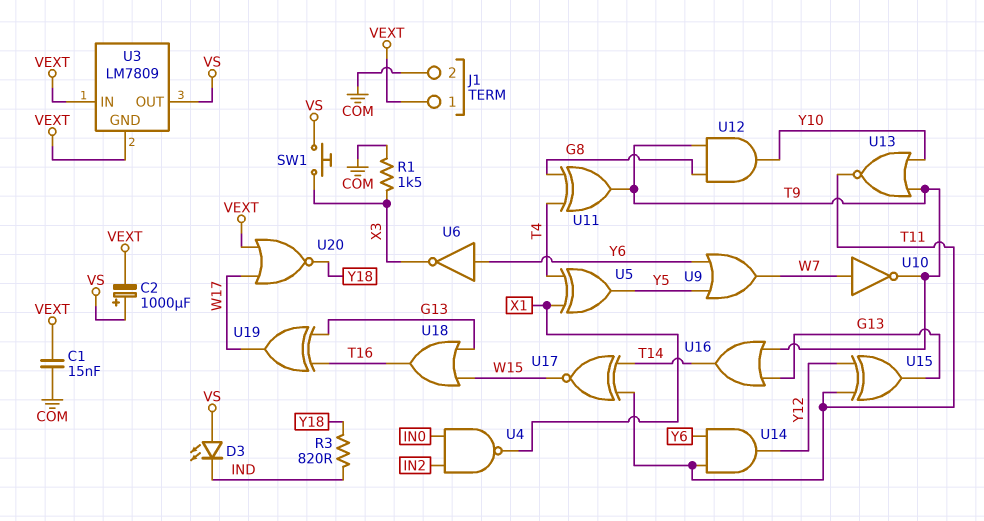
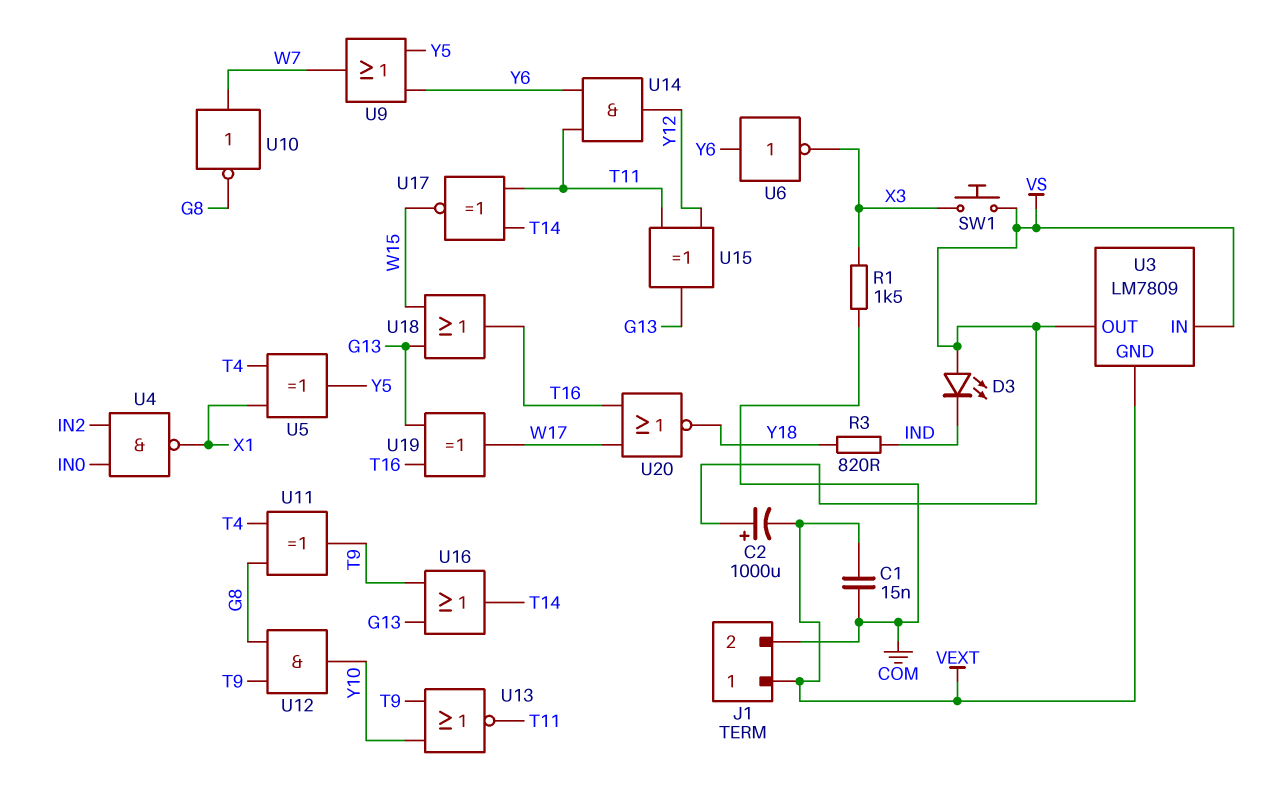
U3 pin IN: VEXT -> VS
U10: NOT (in W7, out T9) -> NOT (in W7, out G8)
U20: NOR (in VEXT, in W17, out Y18) -> NOR (in T16, in W17, out Y18)

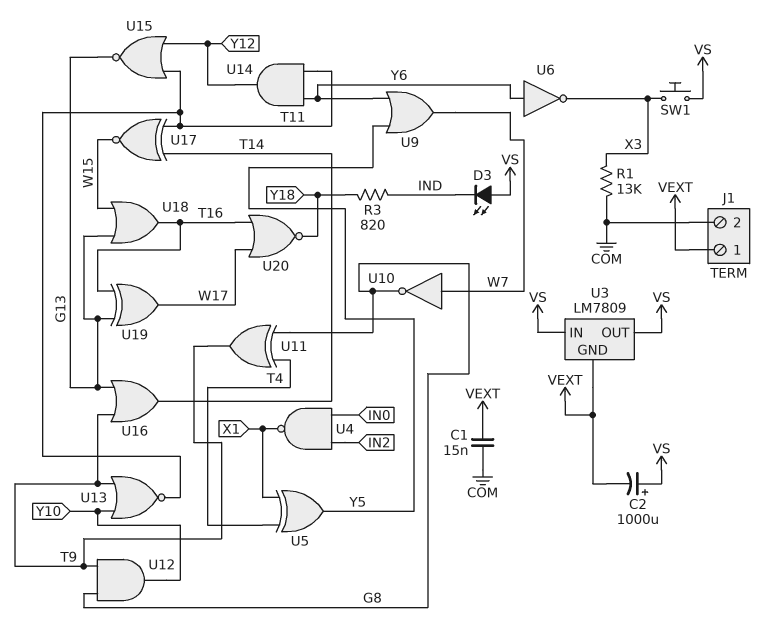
R1: 1.5k (COM, X3) -> 13k (COM, X3)
U15: XOR (in T11, in Y12, out G13) -> NOR (in T11, in Y12, out G13)

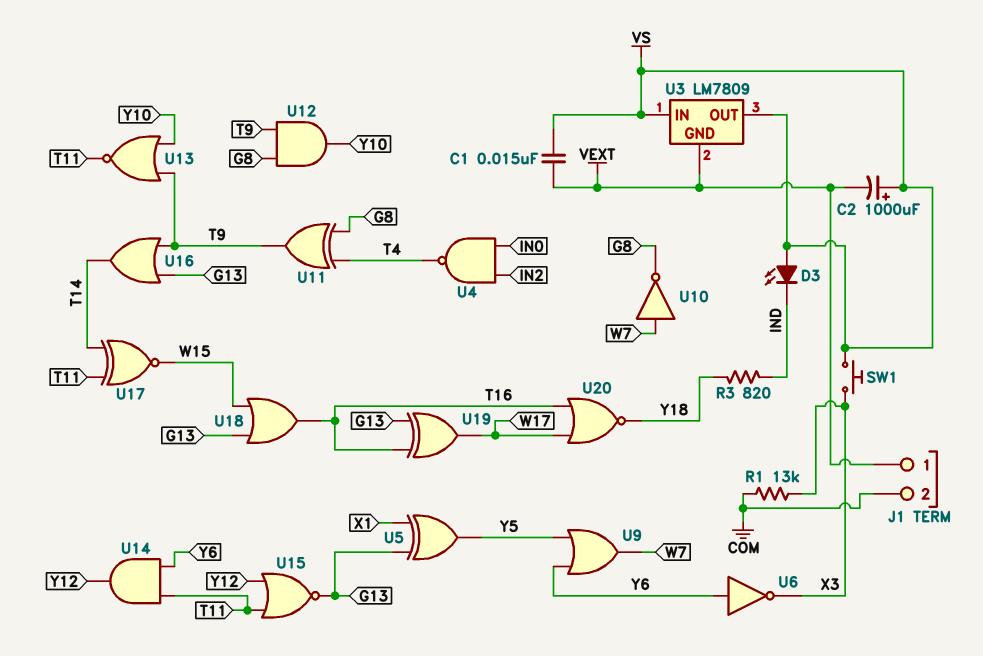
C1: 15nF (COM, VEXT) -> 15nF (VEXT, VS)
U4: NAND (in IN0, in IN2, out X1) -> NAND (in IN0, in IN2, out T4)
U5: XOR (in T4, in X1, out Y5) -> XOR (in G13, in X1, out Y5)

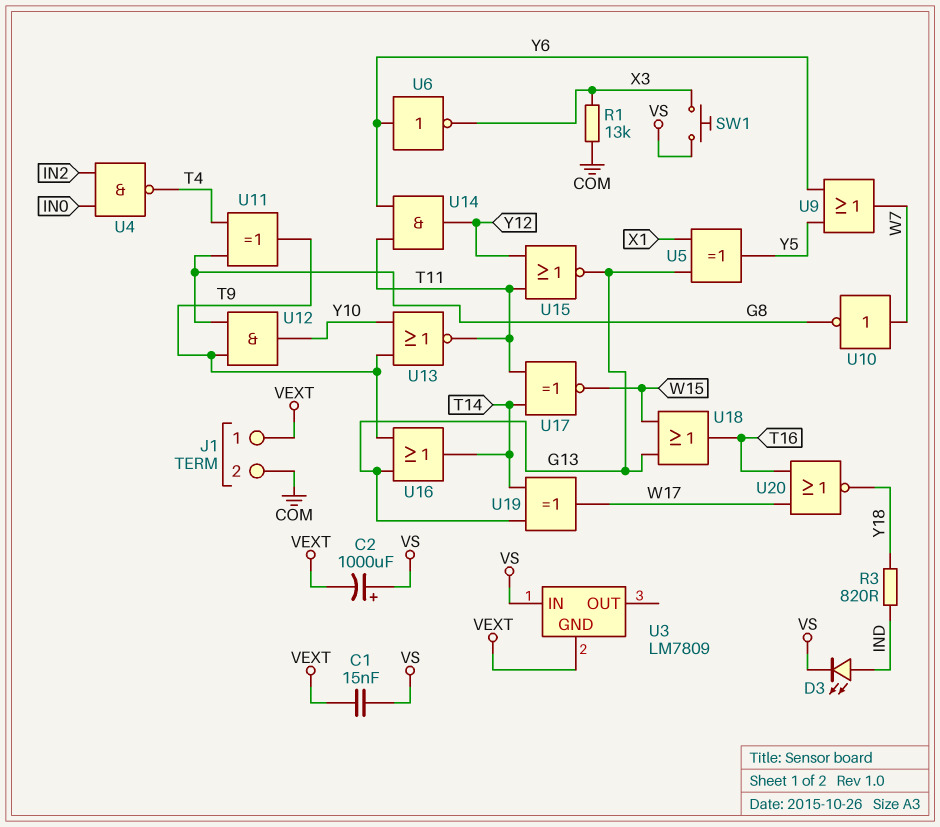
D3: LED (A VS, K IND) -> LED (A IND, K VS)
U3 pin OUT: VS -> none
U19: XOR (in G13, in T16, out W17) -> XOR (in G13, in T14, out W17)

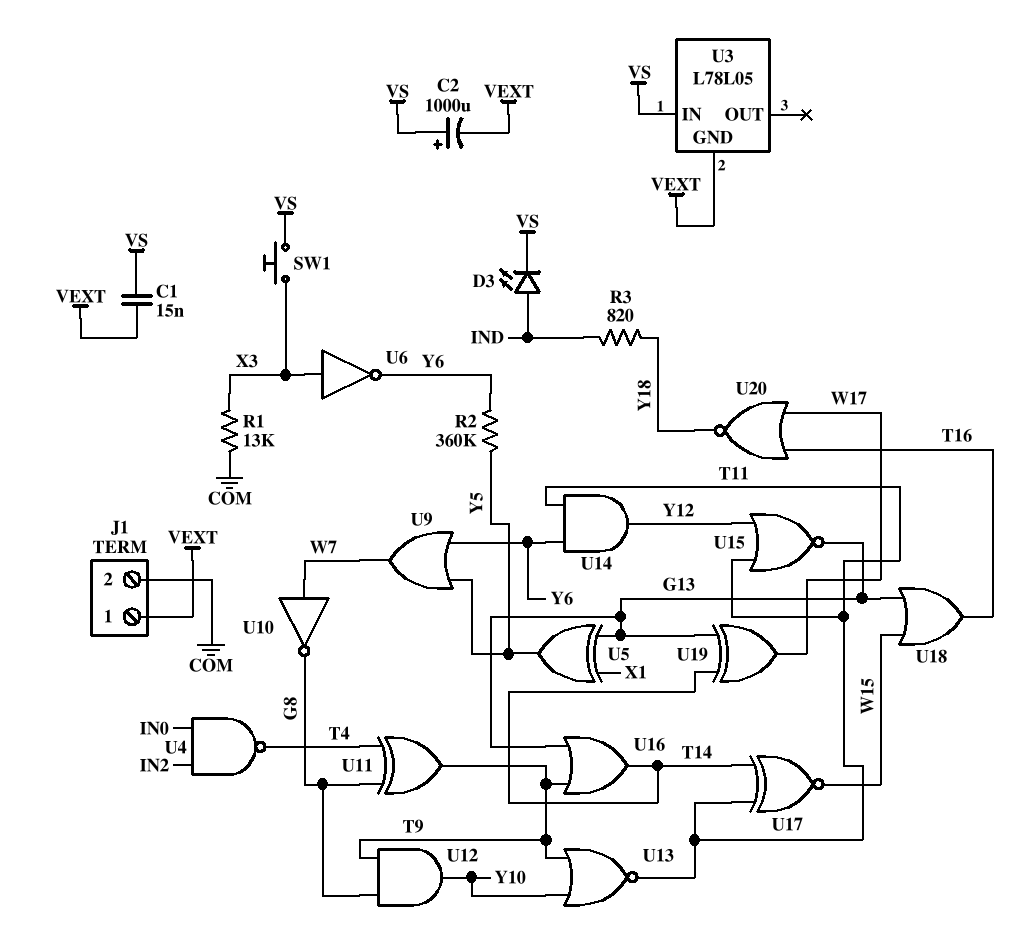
R2: none -> 360k (Y5, Y6)
U3: LM7809 -> L78L05
U6: NOT (in Y6, out X3) -> NOT (in X3, out Y6)

